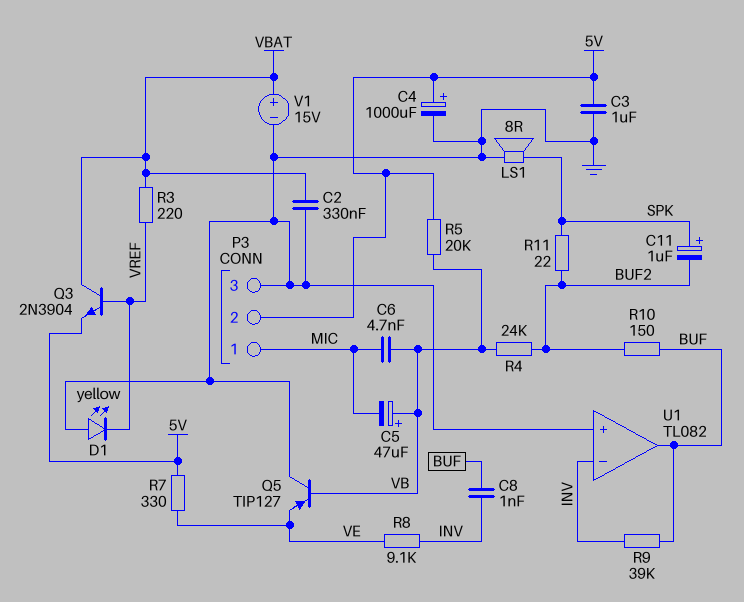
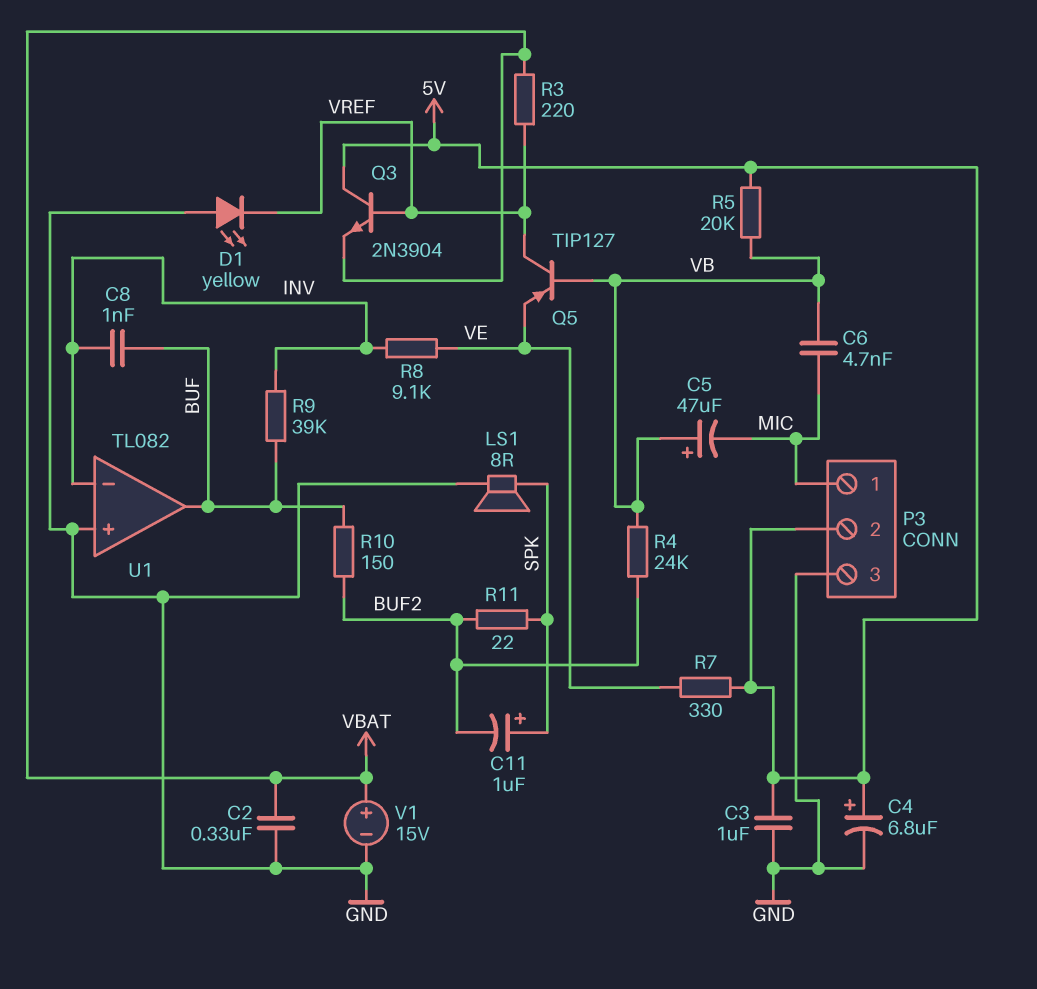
C4: 1000uF (plus 5V, minus GND) -> 6.8uF (plus 5V, minus GND)
Q3: NPN 2N3904 (B VREF, C VBAT, E 5V) -> NPN 2N3904 (B VREF, C 5V, E VBAT)
Q5: PNP TIP127 (B VB, C GND, E VE) -> PNP TIP127 (B VB, C VREF, E VE)

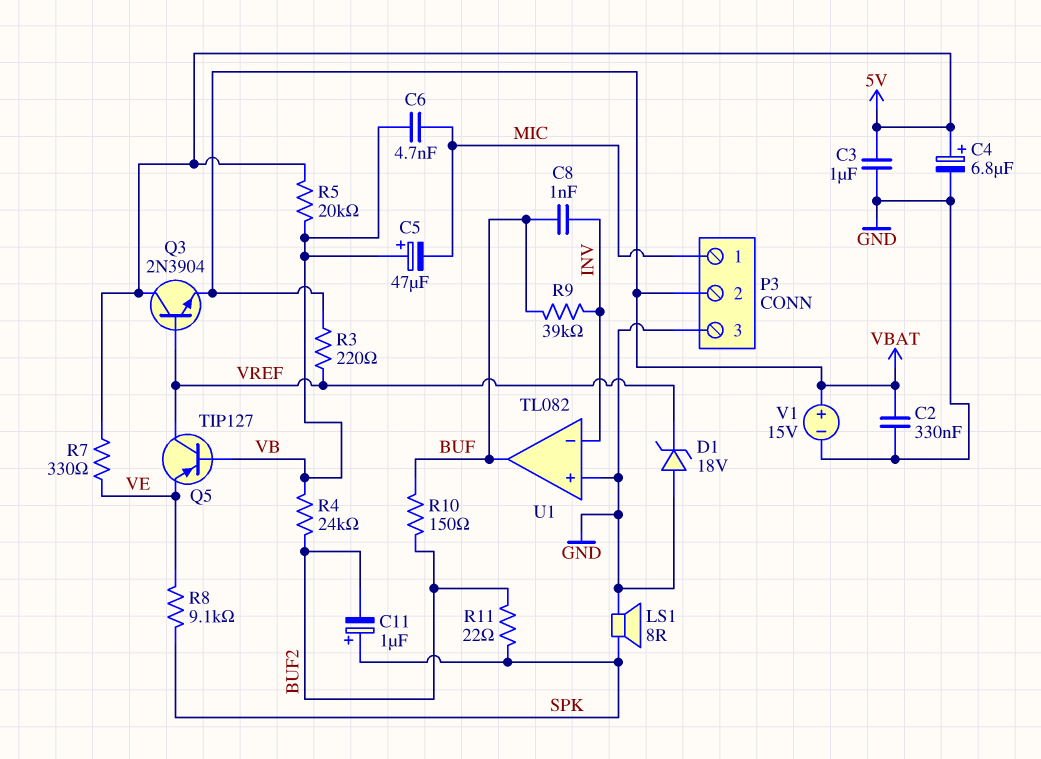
D1: LED yellow (A GND, K VREF) -> zener 18V (A GND, K VREF)
P3 pin 2: 5V -> VBAT
R8: 9.1k (INV, VE) -> 9.1k (SPK, VE)

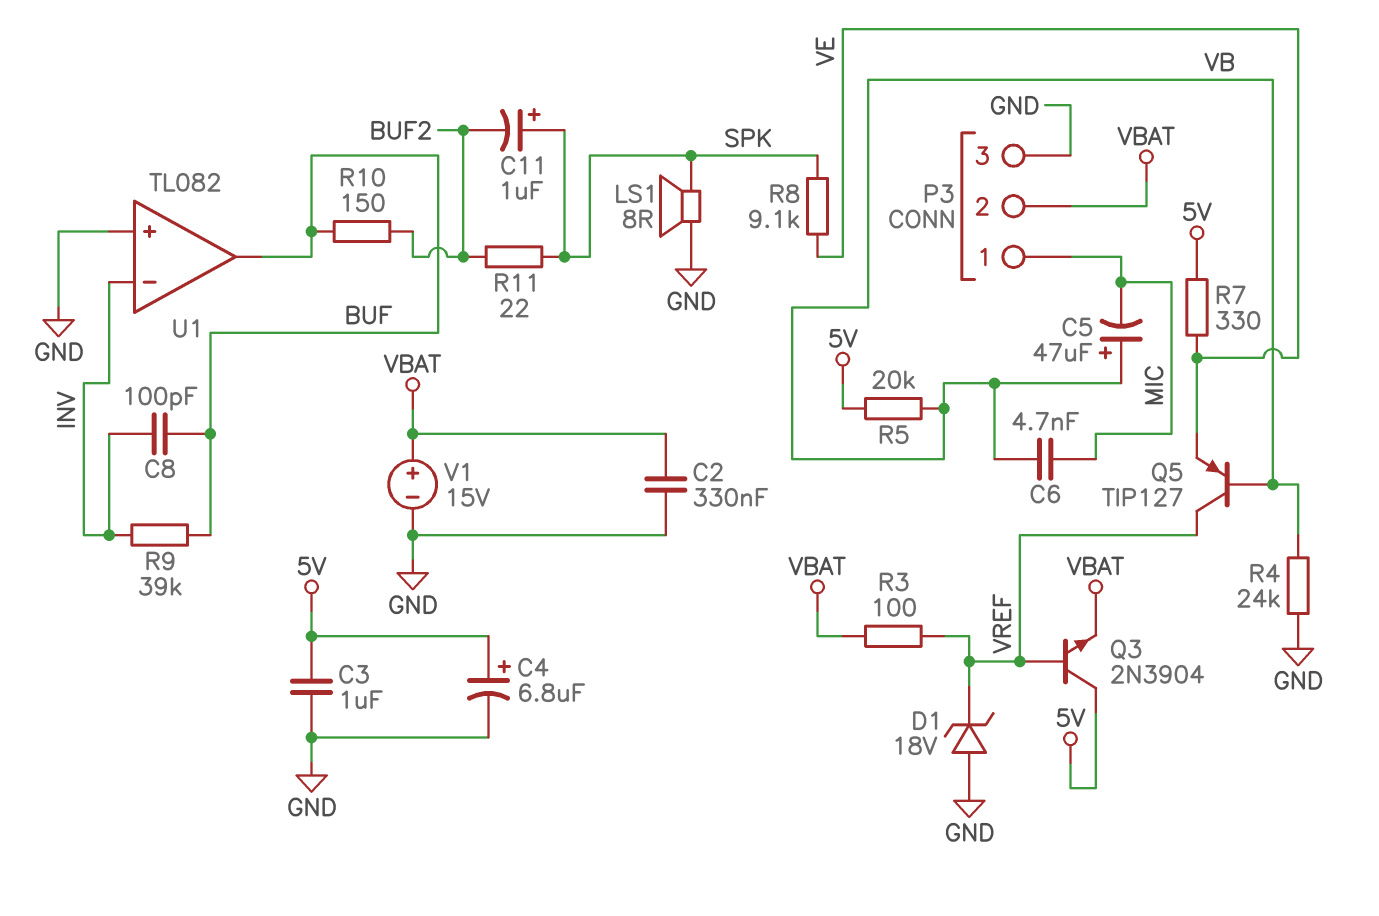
C8: 1nF (BUF, INV) -> 100pF (BUF, INV)
R3: 220 (VBAT, VREF) -> 100 (VBAT, VREF)
R4: 24k (BUF2, VB) -> 24k (GND, VB)

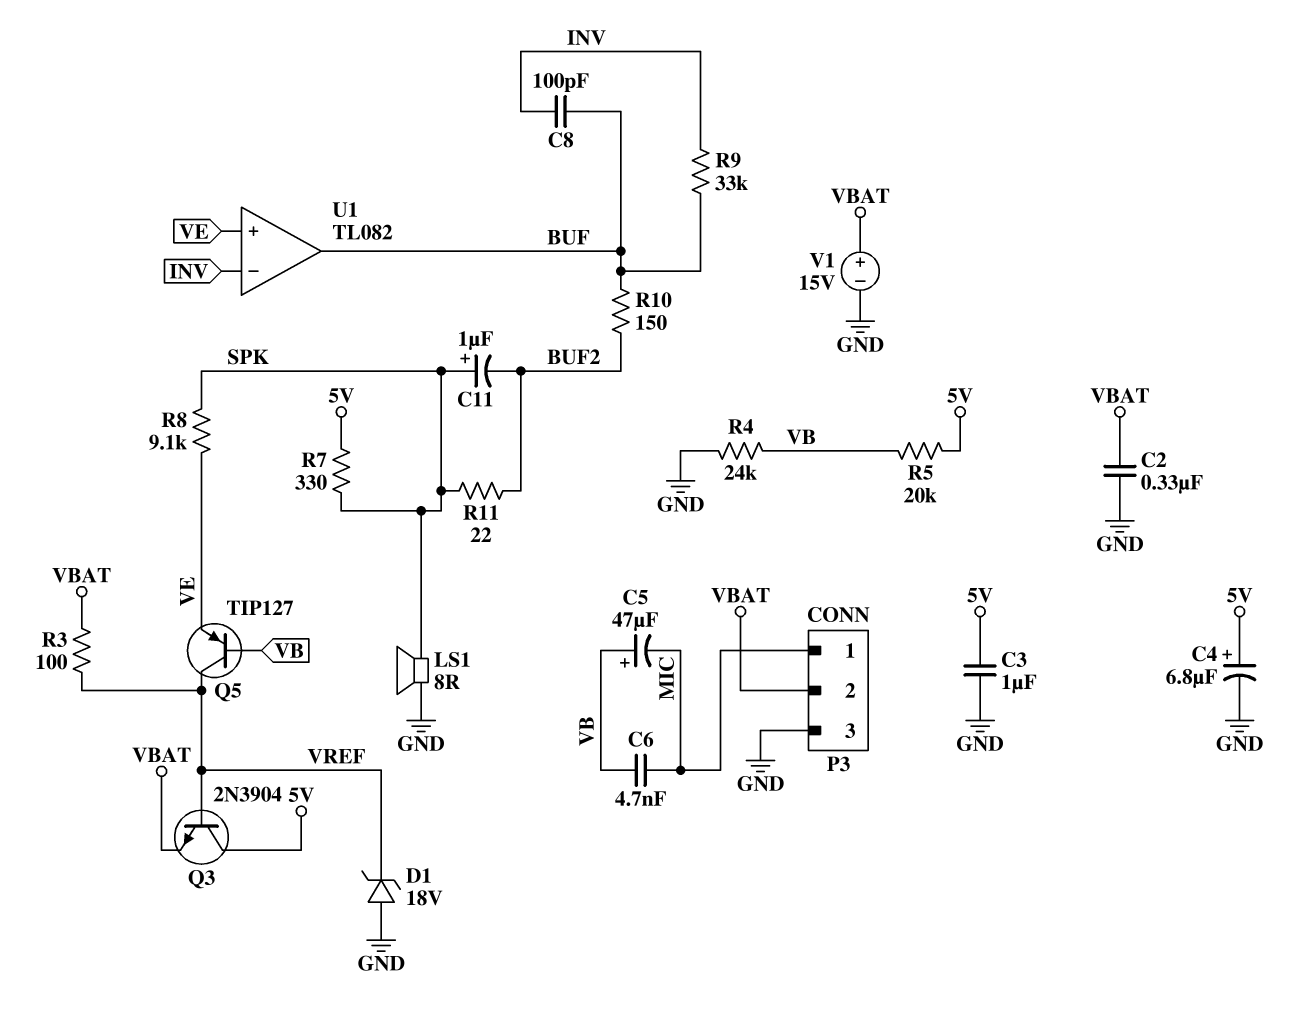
R7: 330 (5V, VE) -> 330 (5V, SPK)
R9: 39k (BUF, INV) -> 33k (BUF, INV)
U1 pin in+: GND -> VE

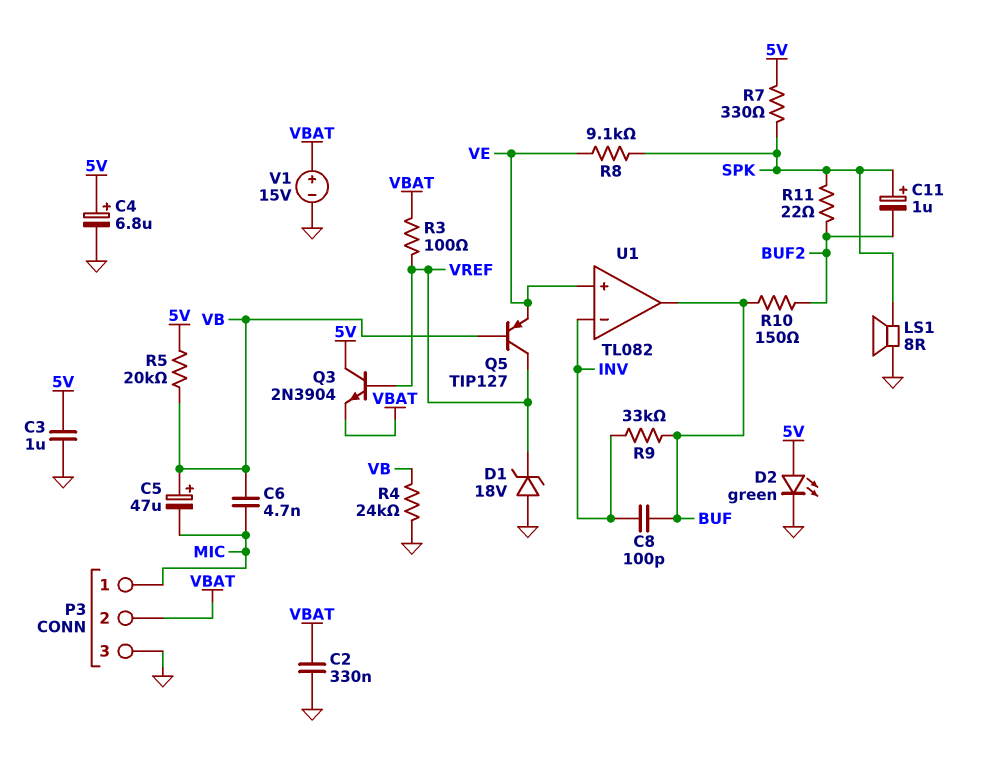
D2: none -> LED green (A 5V, K GND)

